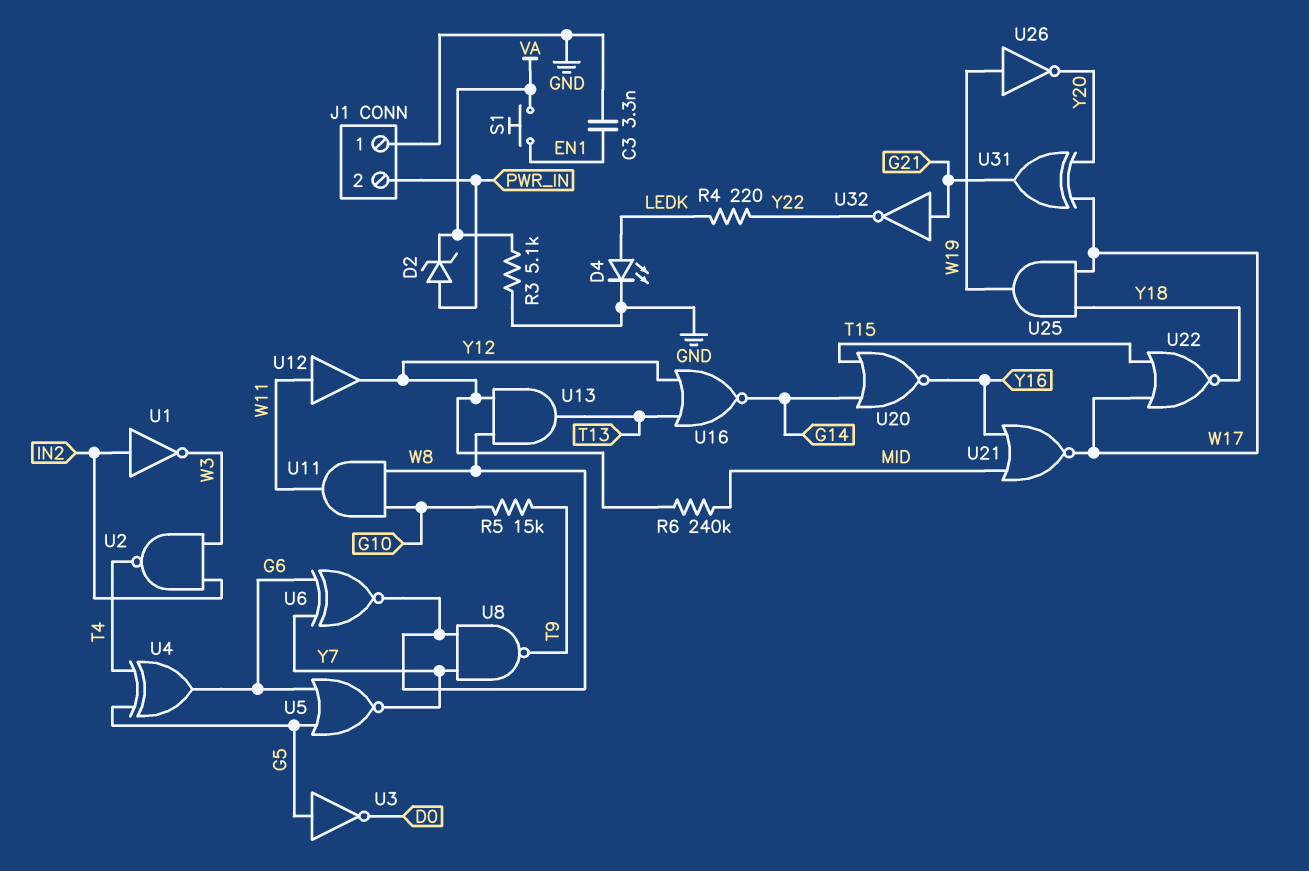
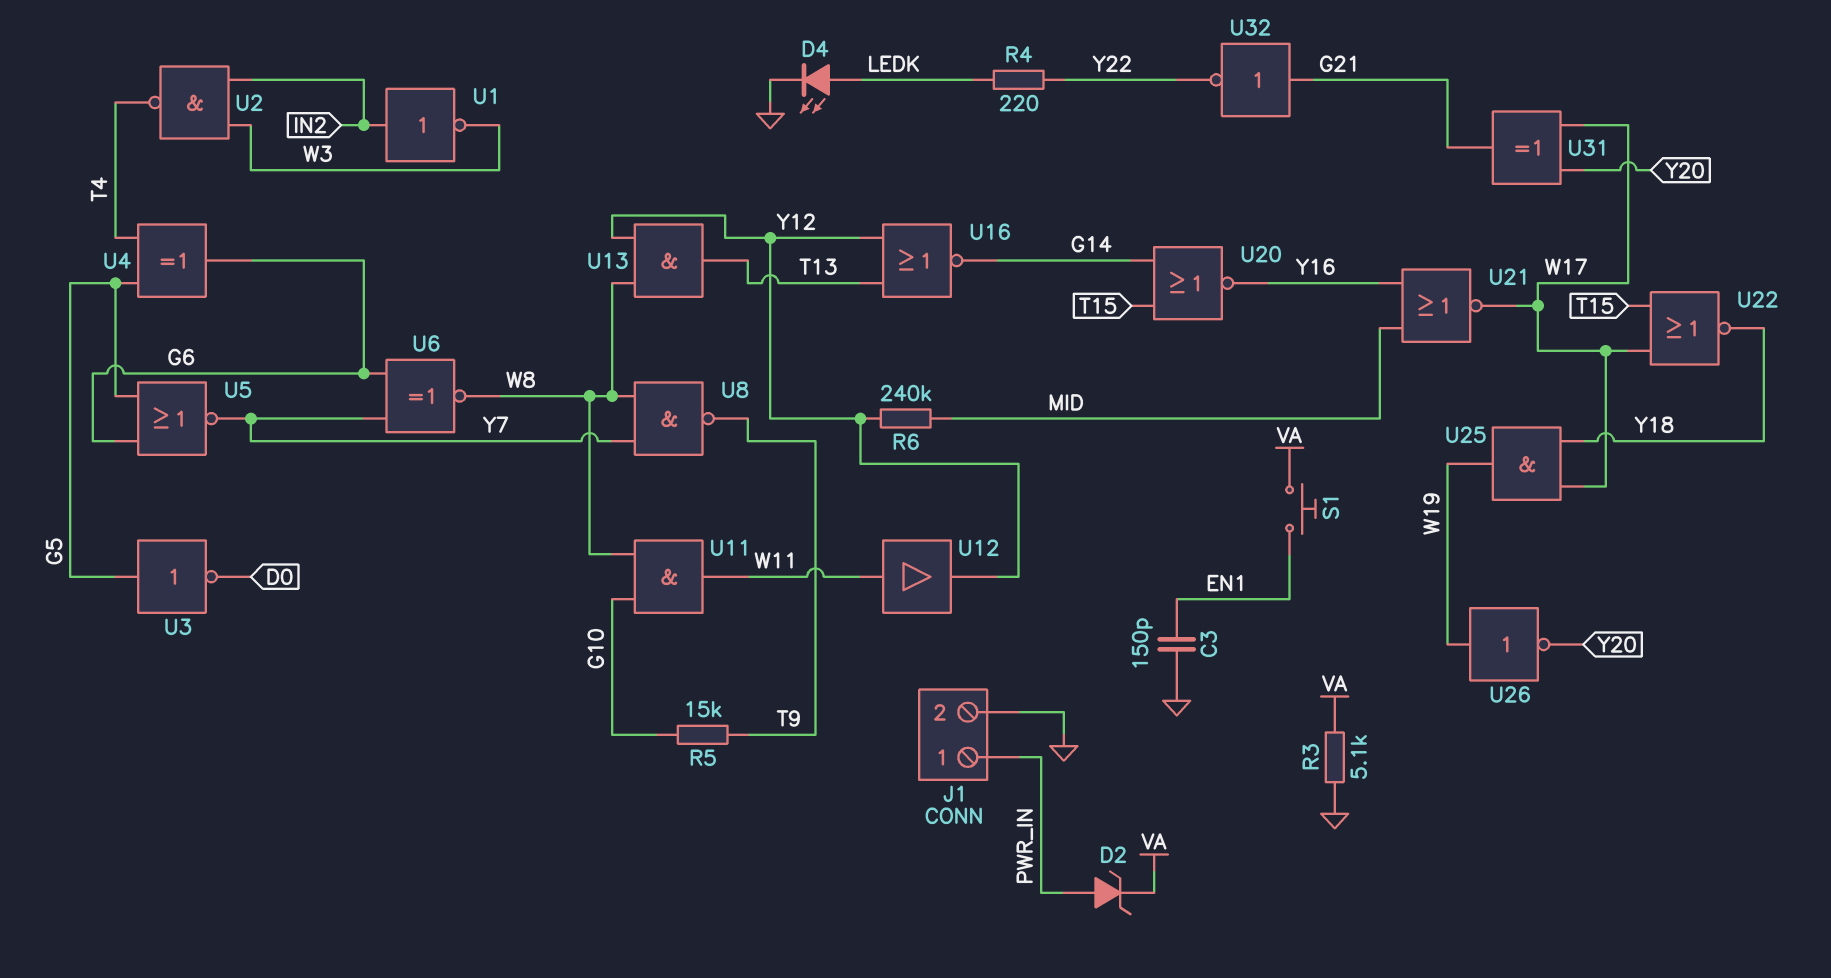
C3: 3.3nF (EN1, GND) -> 150pF (EN1, GND)
J1 pin 1: GND -> PWR_IN
J1 pin 2: PWR_IN -> GND

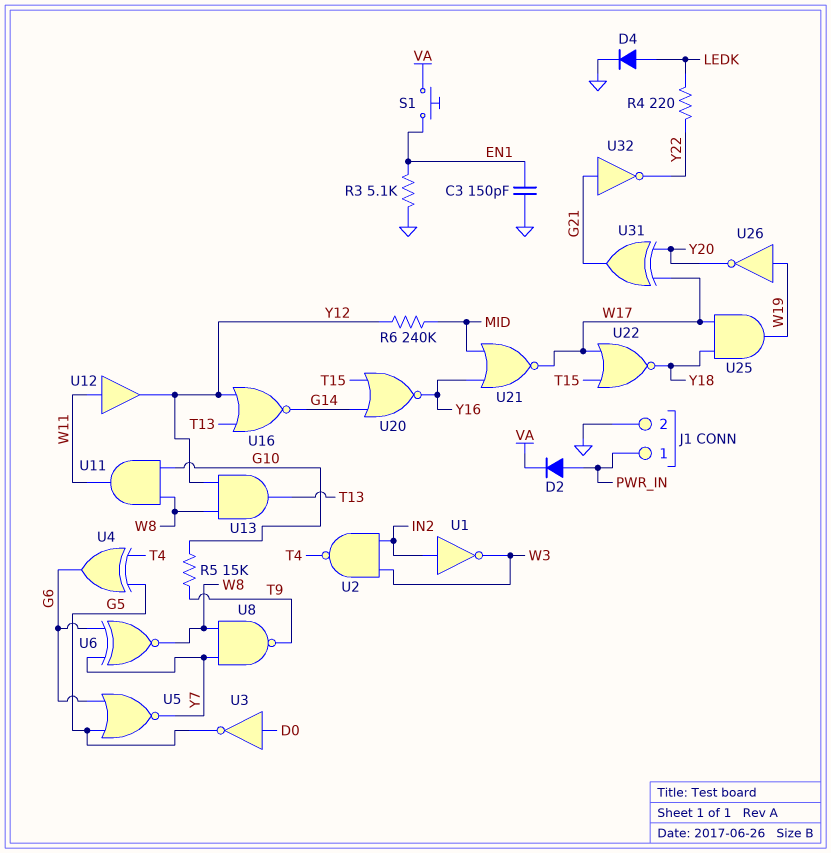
D2: zener (A PWR_IN, K VA) -> diode (A PWR_IN, K VA)
D4: LED (A LEDK, K GND) -> diode (A LEDK, K GND)
R3: 5.1k (GND, VA) -> 5.1k (EN1, GND)
U3: NOT (in G5, out D0) -> NOT (in D0, out G5)

